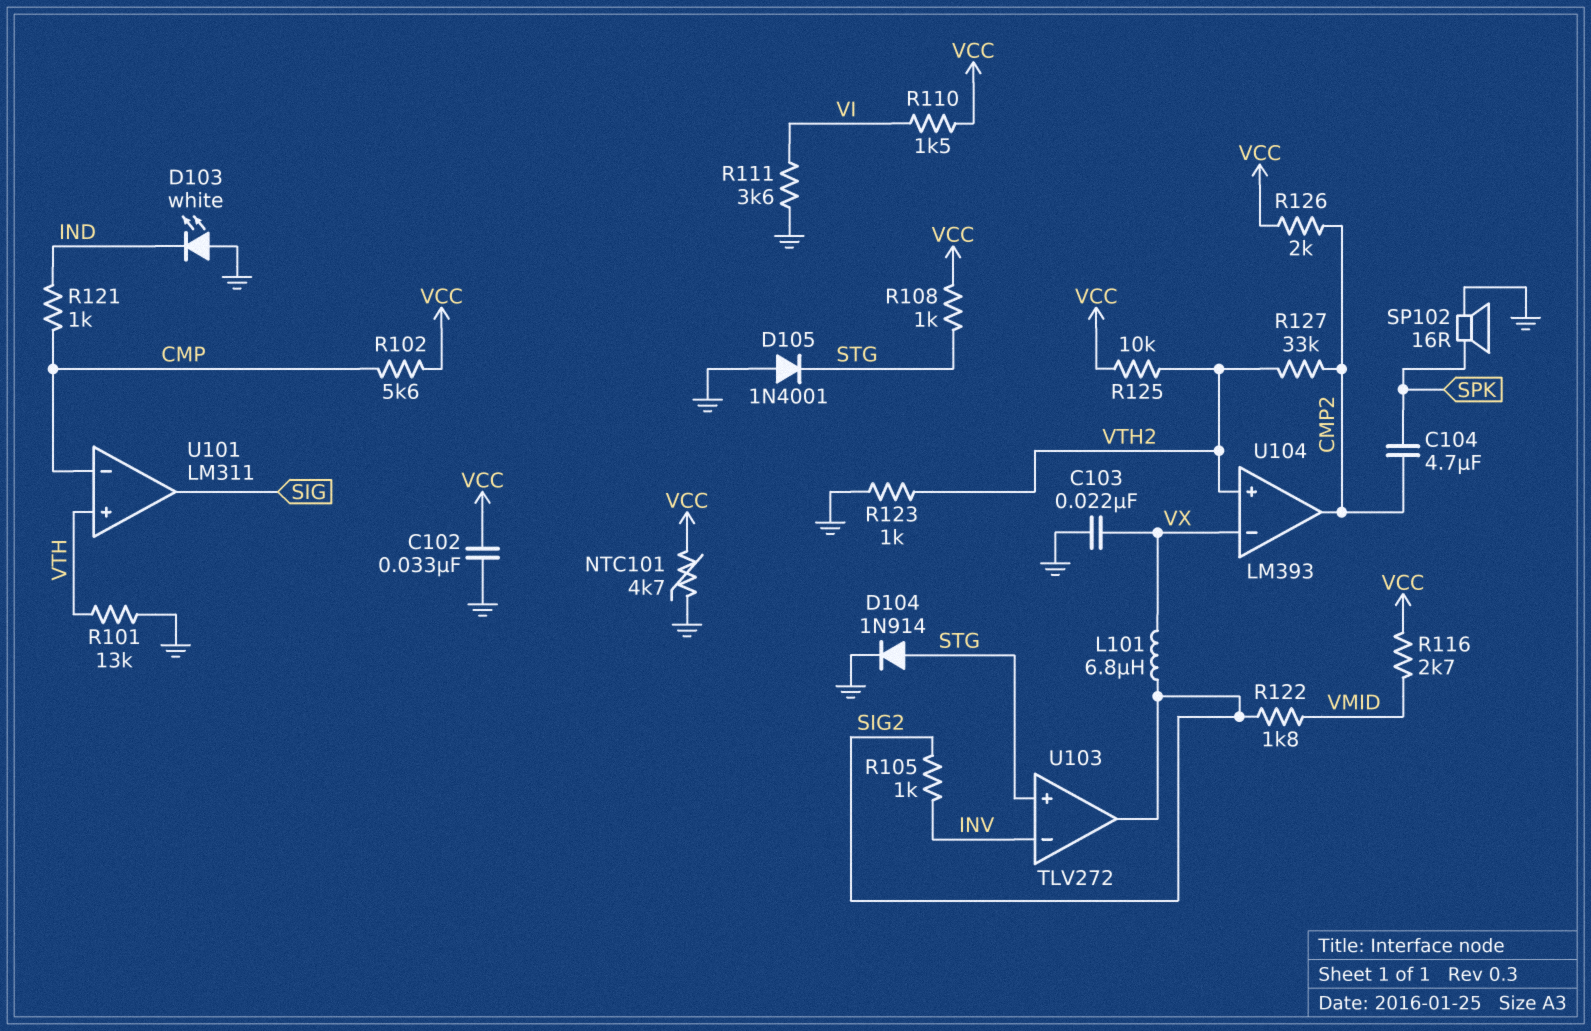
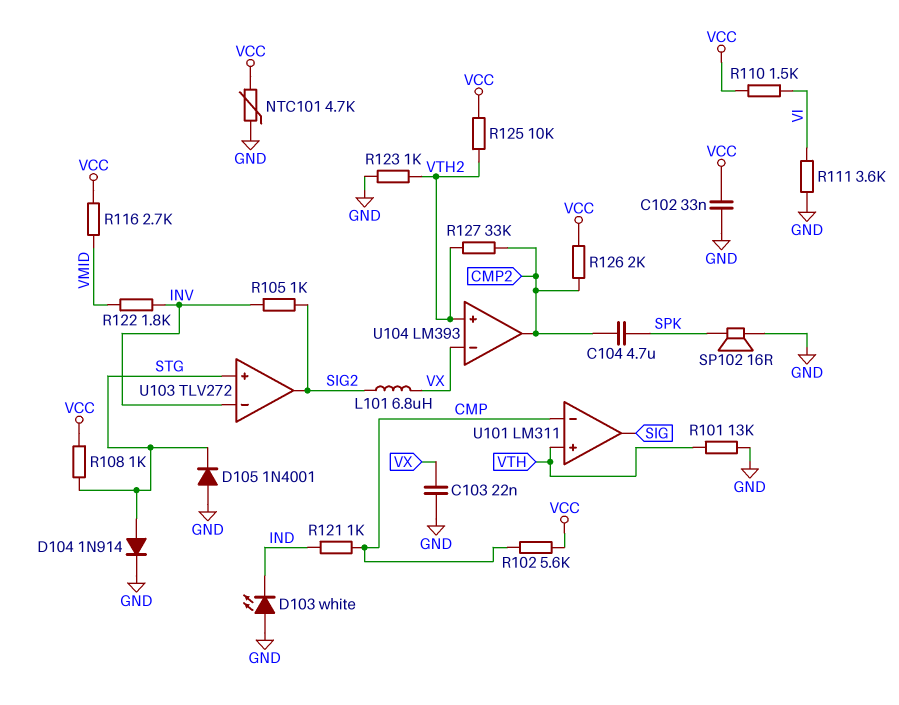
R122: 1.8k (SIG2, VMID) -> 1.8k (INV, VMID)

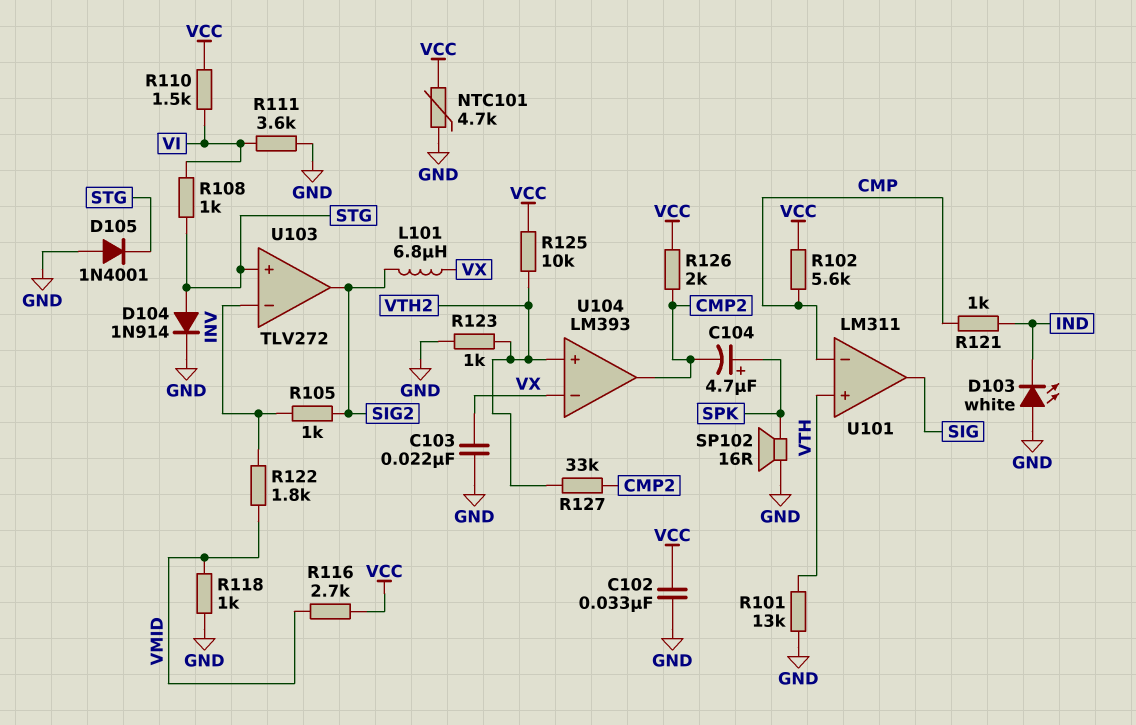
C104: 4.7uF (CMP2, SPK) -> 4.7uF (plus SPK, minus CMP2)
R108: 1k (STG, VCC) -> 1k (STG, VI)
R118: none -> 1k (GND, VMID)

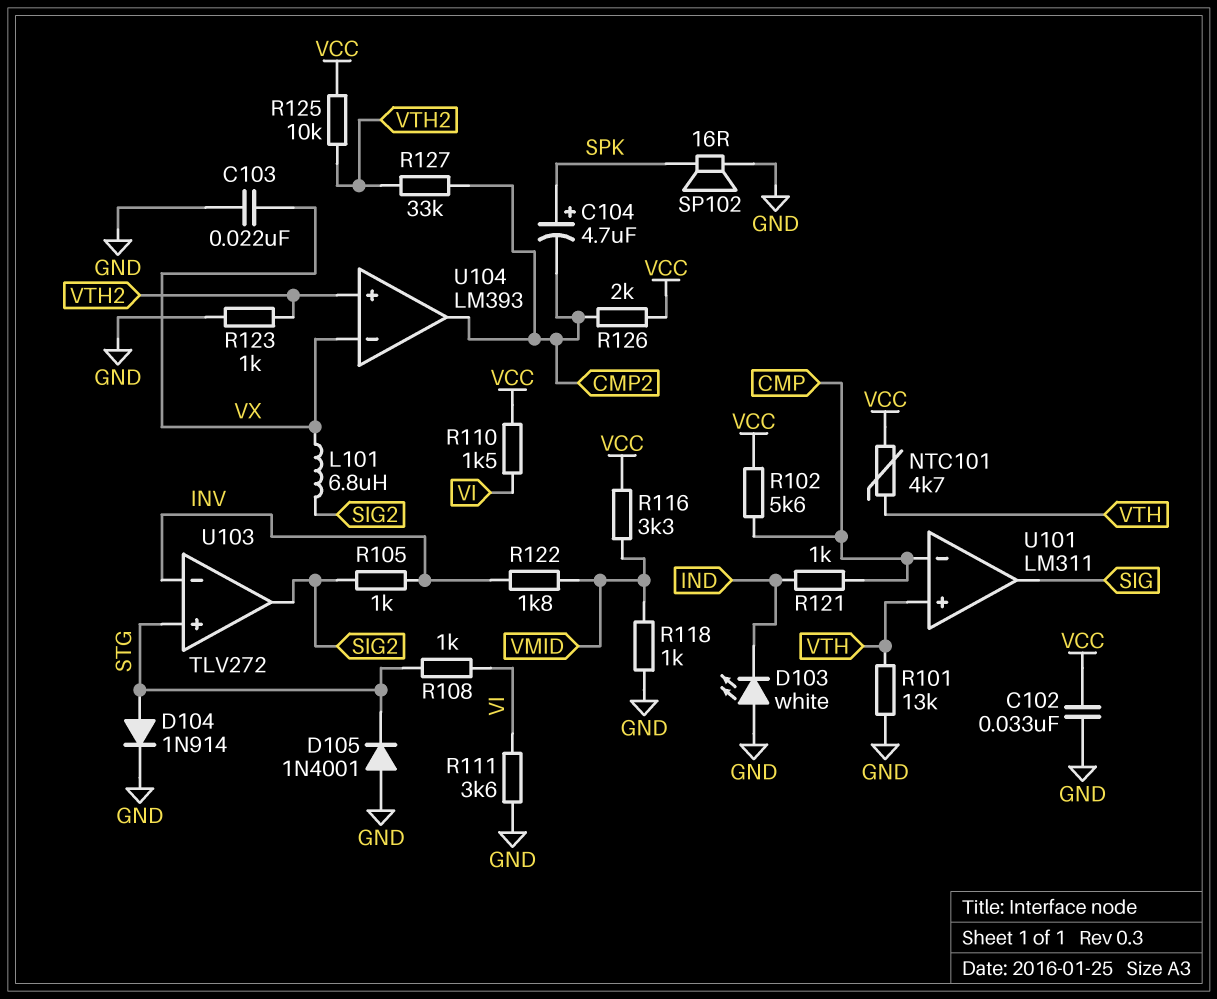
NTC101: 4.7k (GND, VCC) -> 4.7k (VCC, VTH)
R116: 2.7k (VCC, VMID) -> 3.3k (VCC, VMID)

